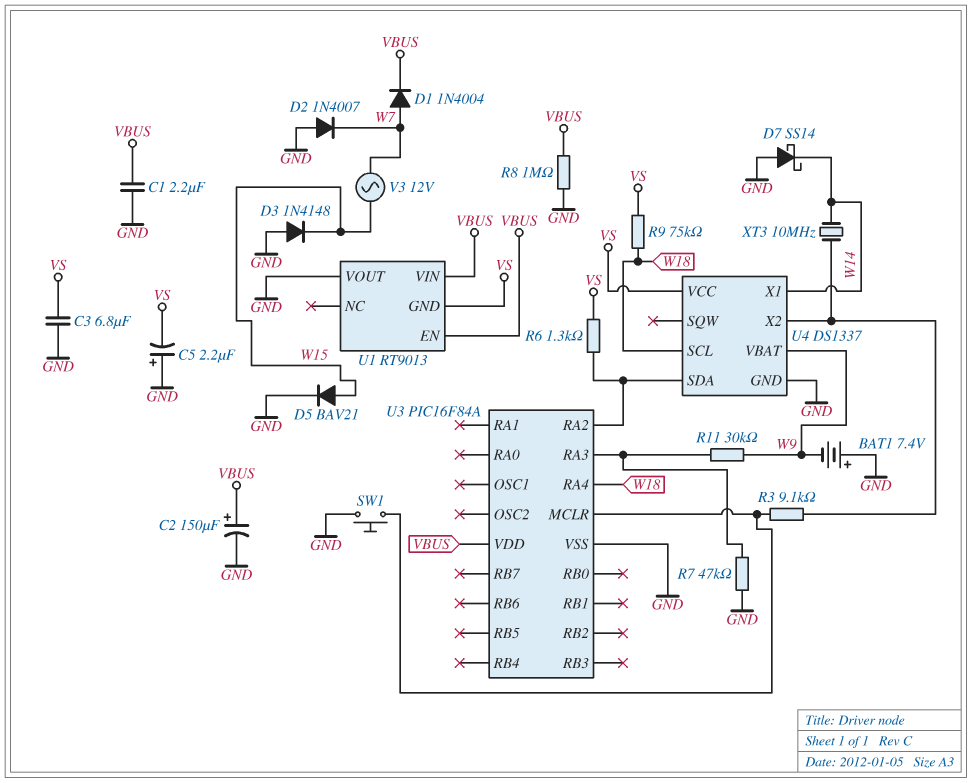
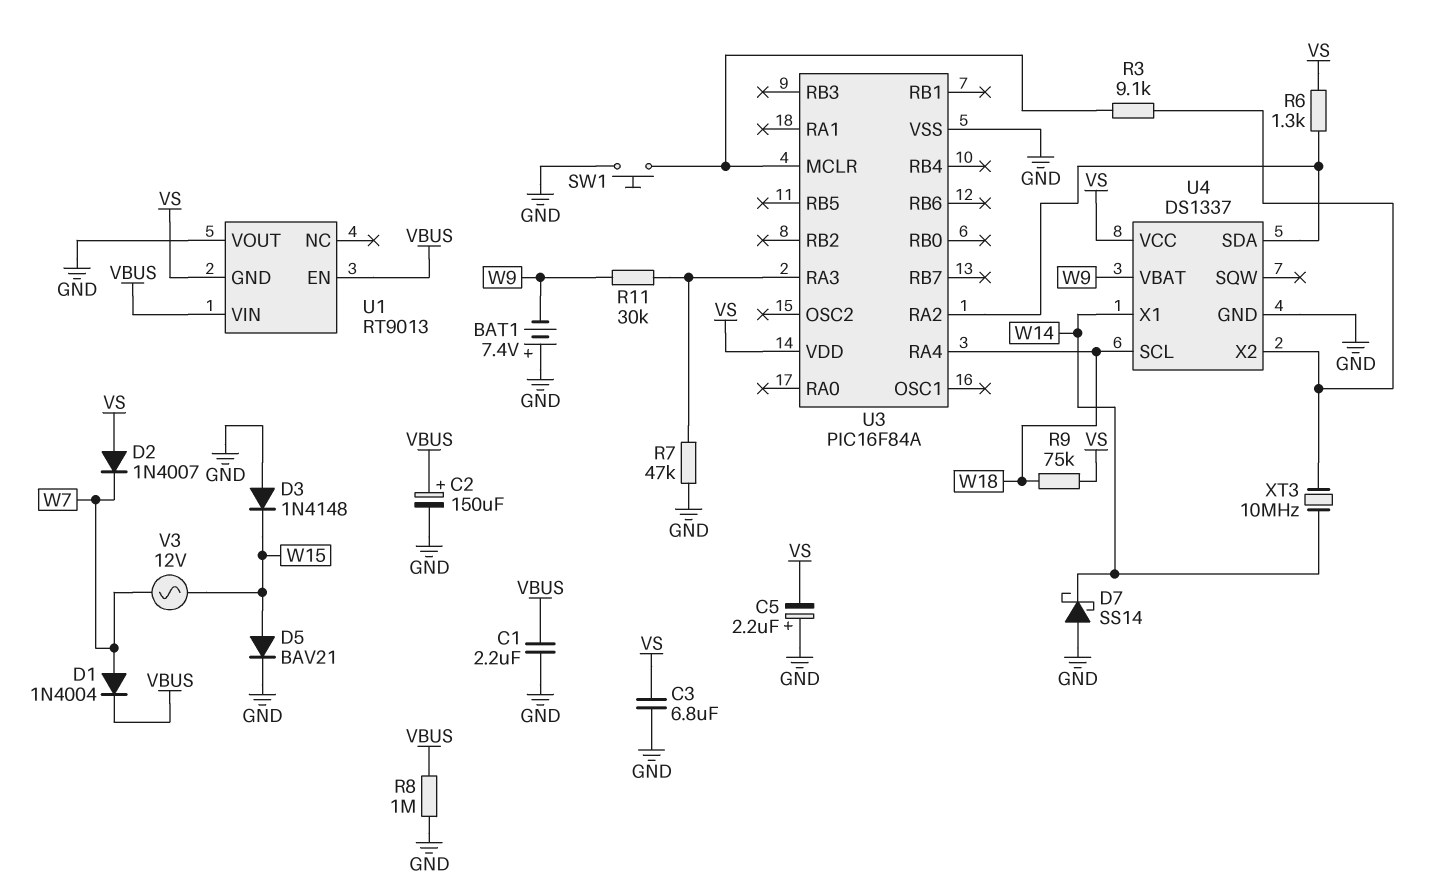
D2: diode 1N4007 (A GND, K W7) -> diode 1N4007 (A VS, K W7)
U3 pin VDD: VBUS -> VS

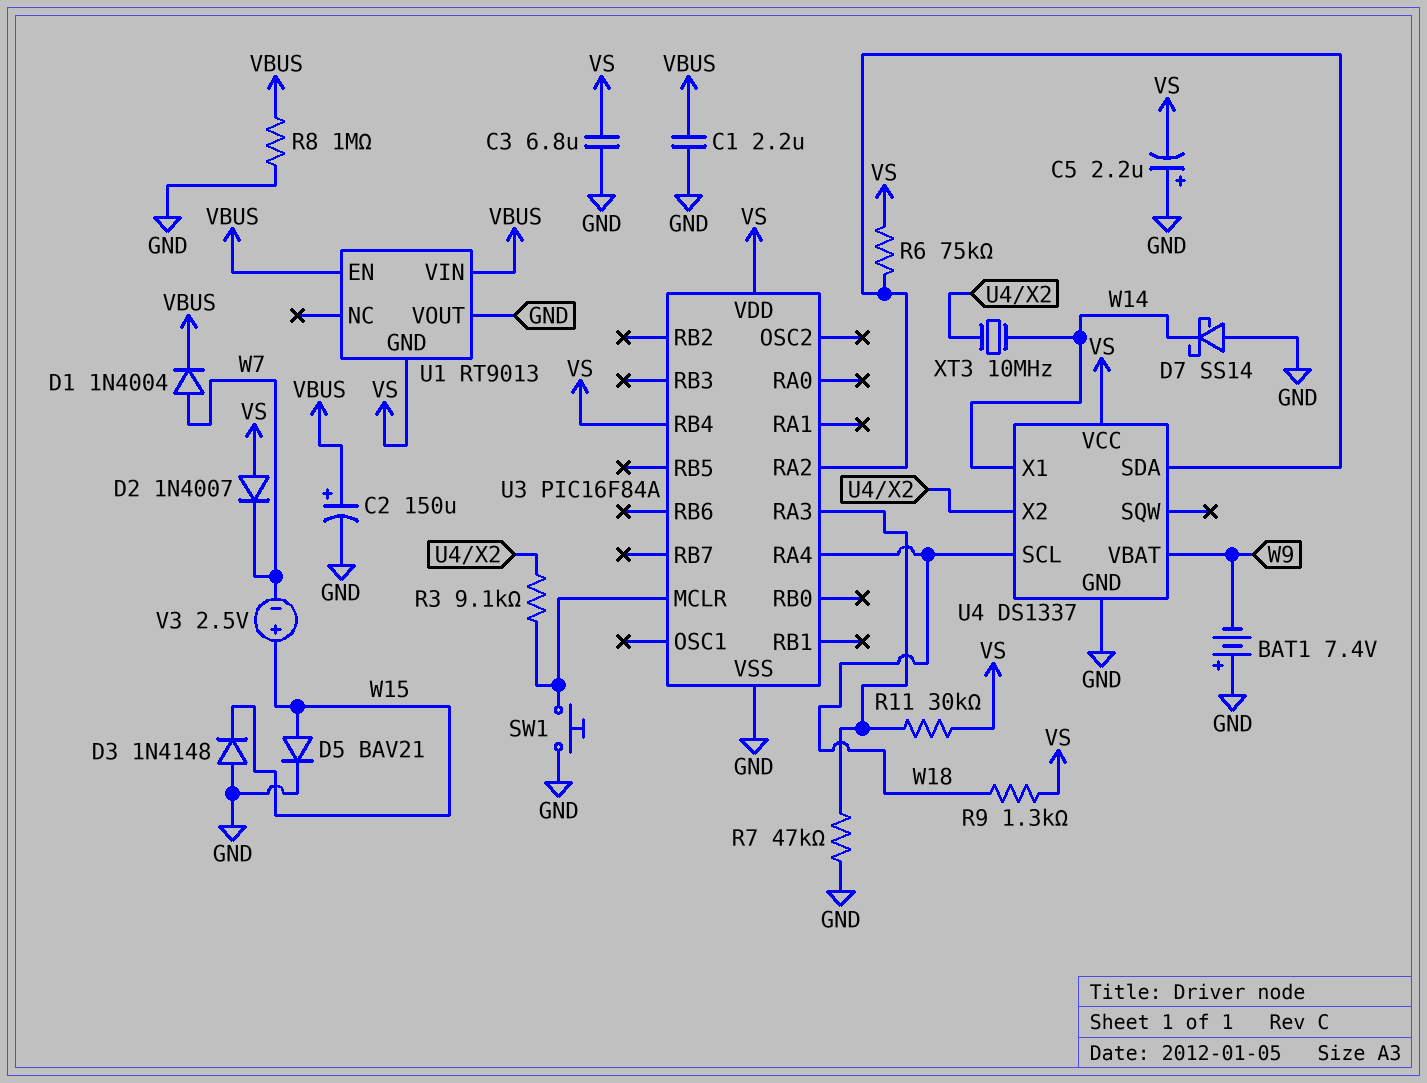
R6: 1.3k (U3/RA2, VS) -> 75k (U3/RA2, VS)
R9: 75k (VS, W18) -> 1.3k (VS, W18)
R11: 30k (U3/RA3, W9) -> 30k (U3/RA3, VS)
U3 pin RB4: none -> VS
V3: AC 12V (W7, W15) -> 2.5V (plus W15, minus W7)

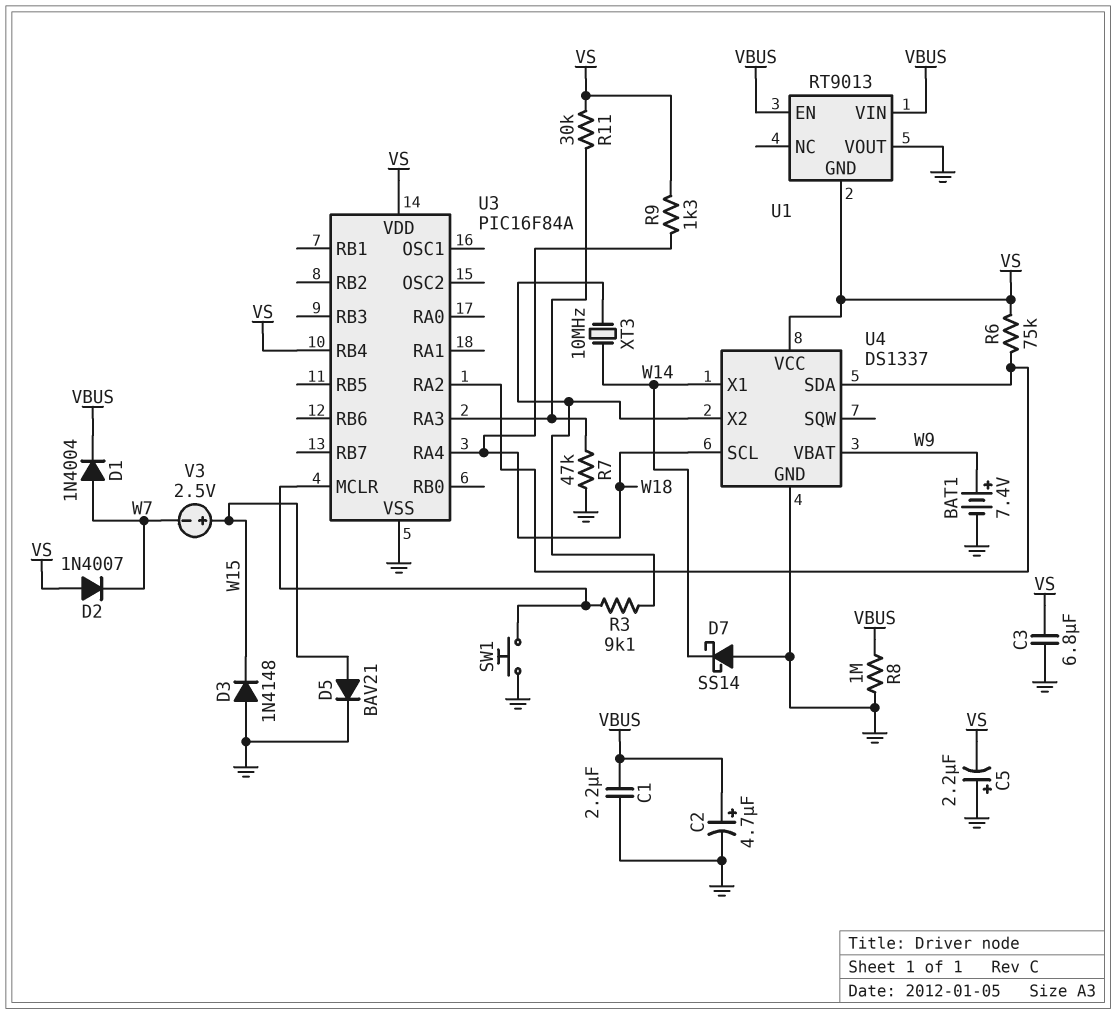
BAT1: 7.4V (plus GND, minus W9) -> 7.4V (plus W9, minus GND)
C2: 150uF (plus VBUS, minus GND) -> 4.7uF (plus VBUS, minus GND)

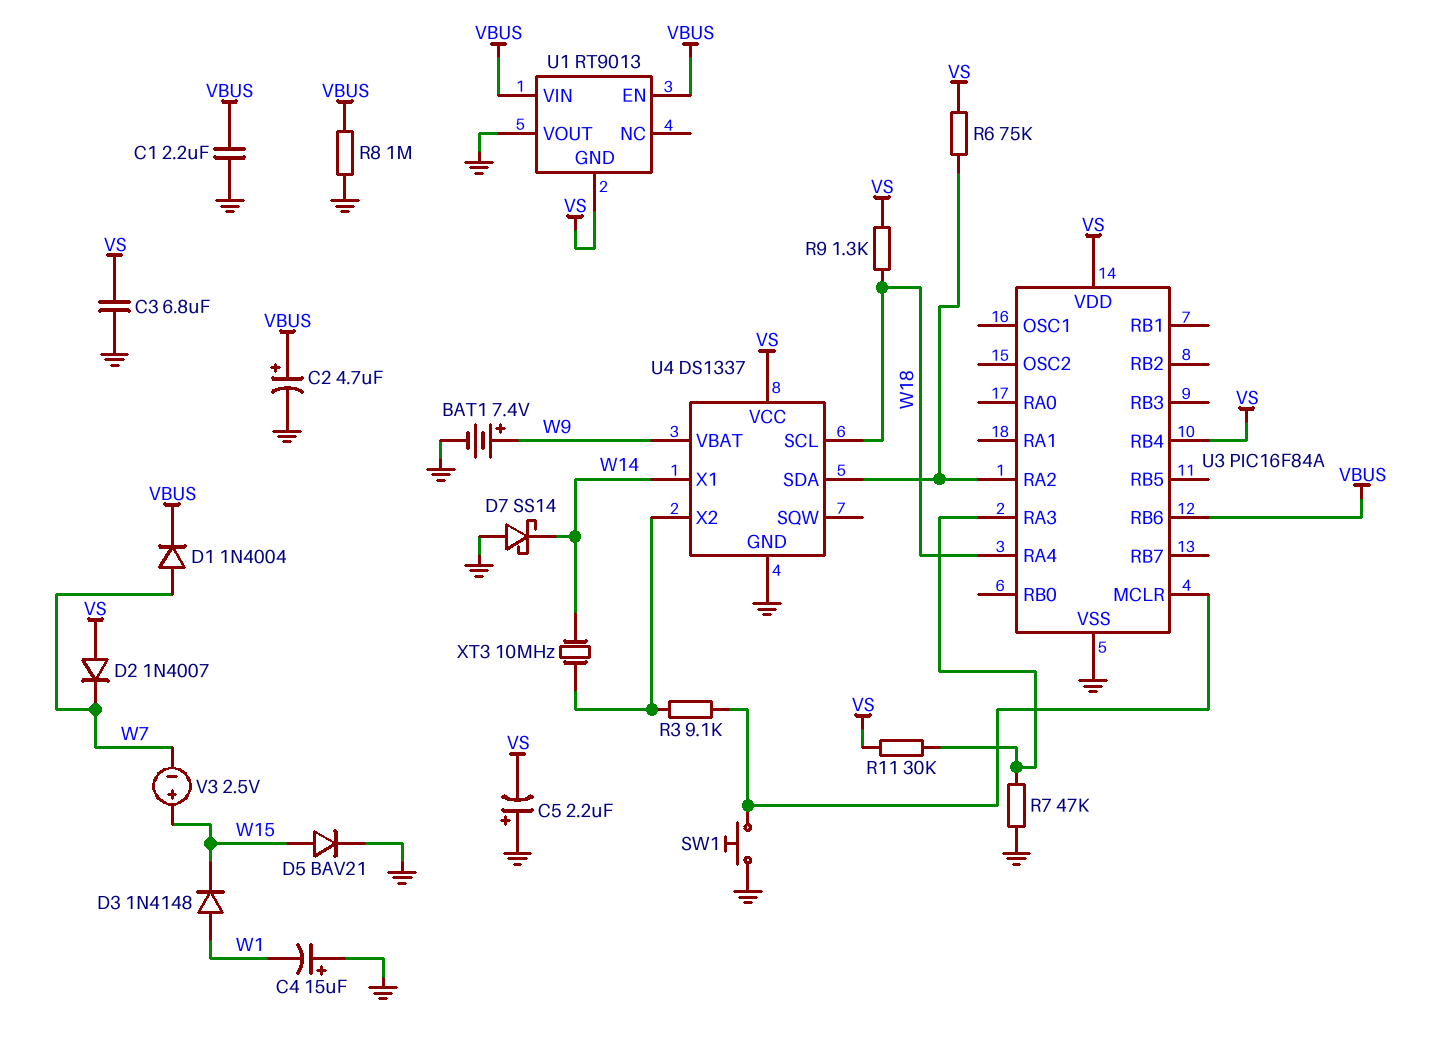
C4: none -> 15uF (plus GND, minus W1)
D3: diode 1N4148 (A GND, K W15) -> diode 1N4148 (A W1, K W15)
U3 pin RB6: none -> VBUS

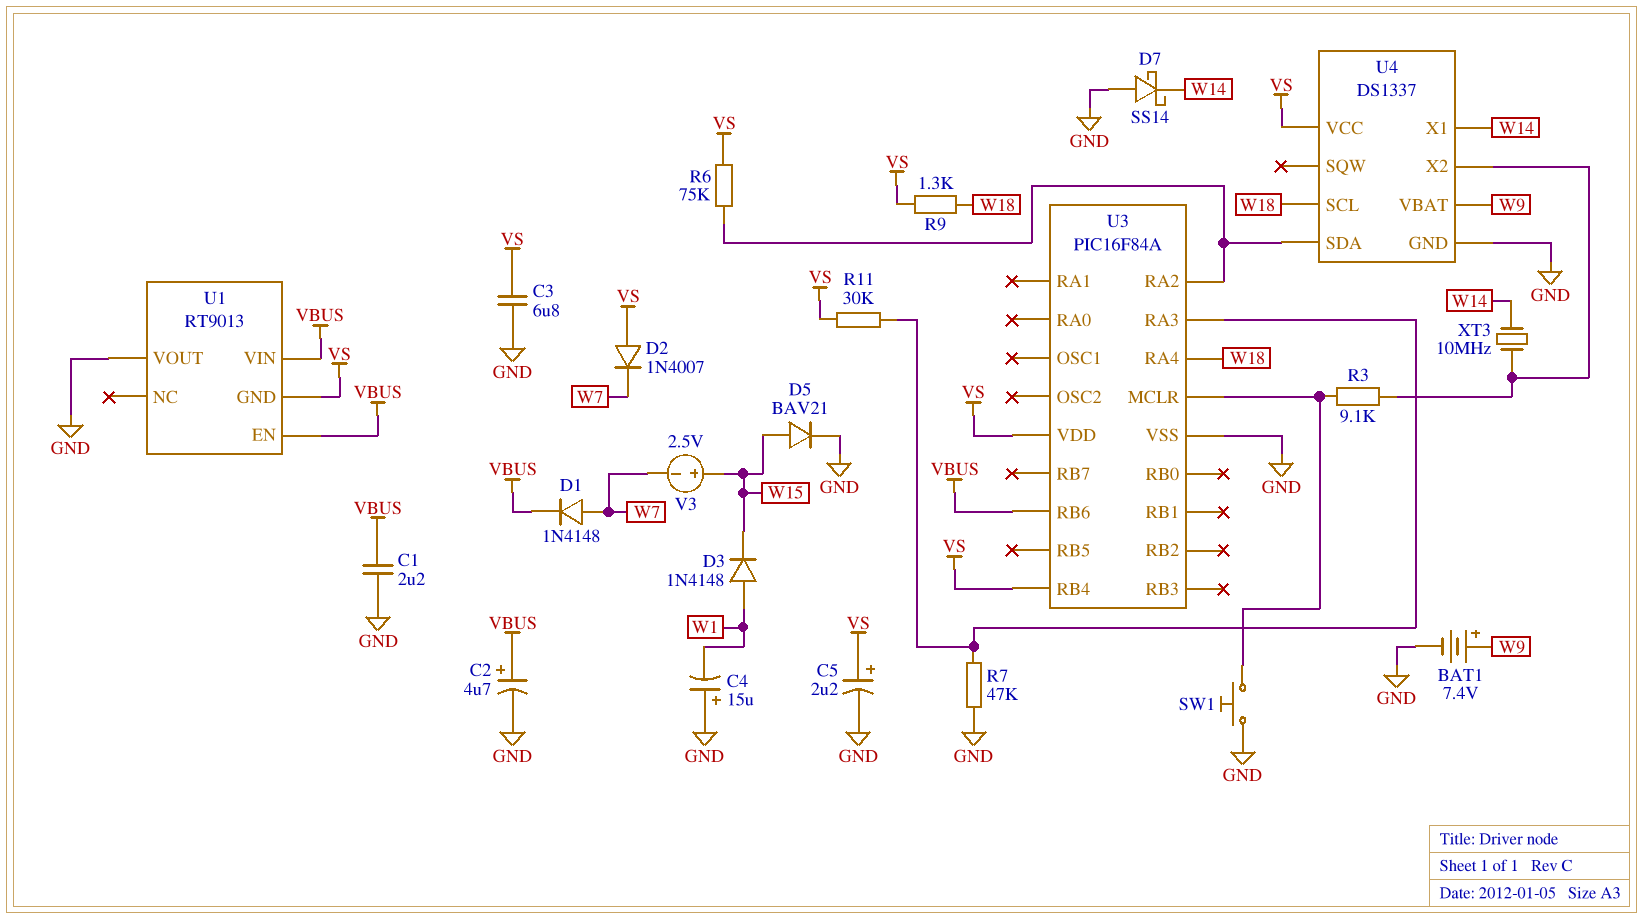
C5: 2.2uF (plus GND, minus VS) -> 2.2uF (plus VS, minus GND)
D1: diode 1N4004 (A W7, K VBUS) -> diode 1N4148 (A W7, K VBUS)
R8: 1M (GND, VBUS) -> none

